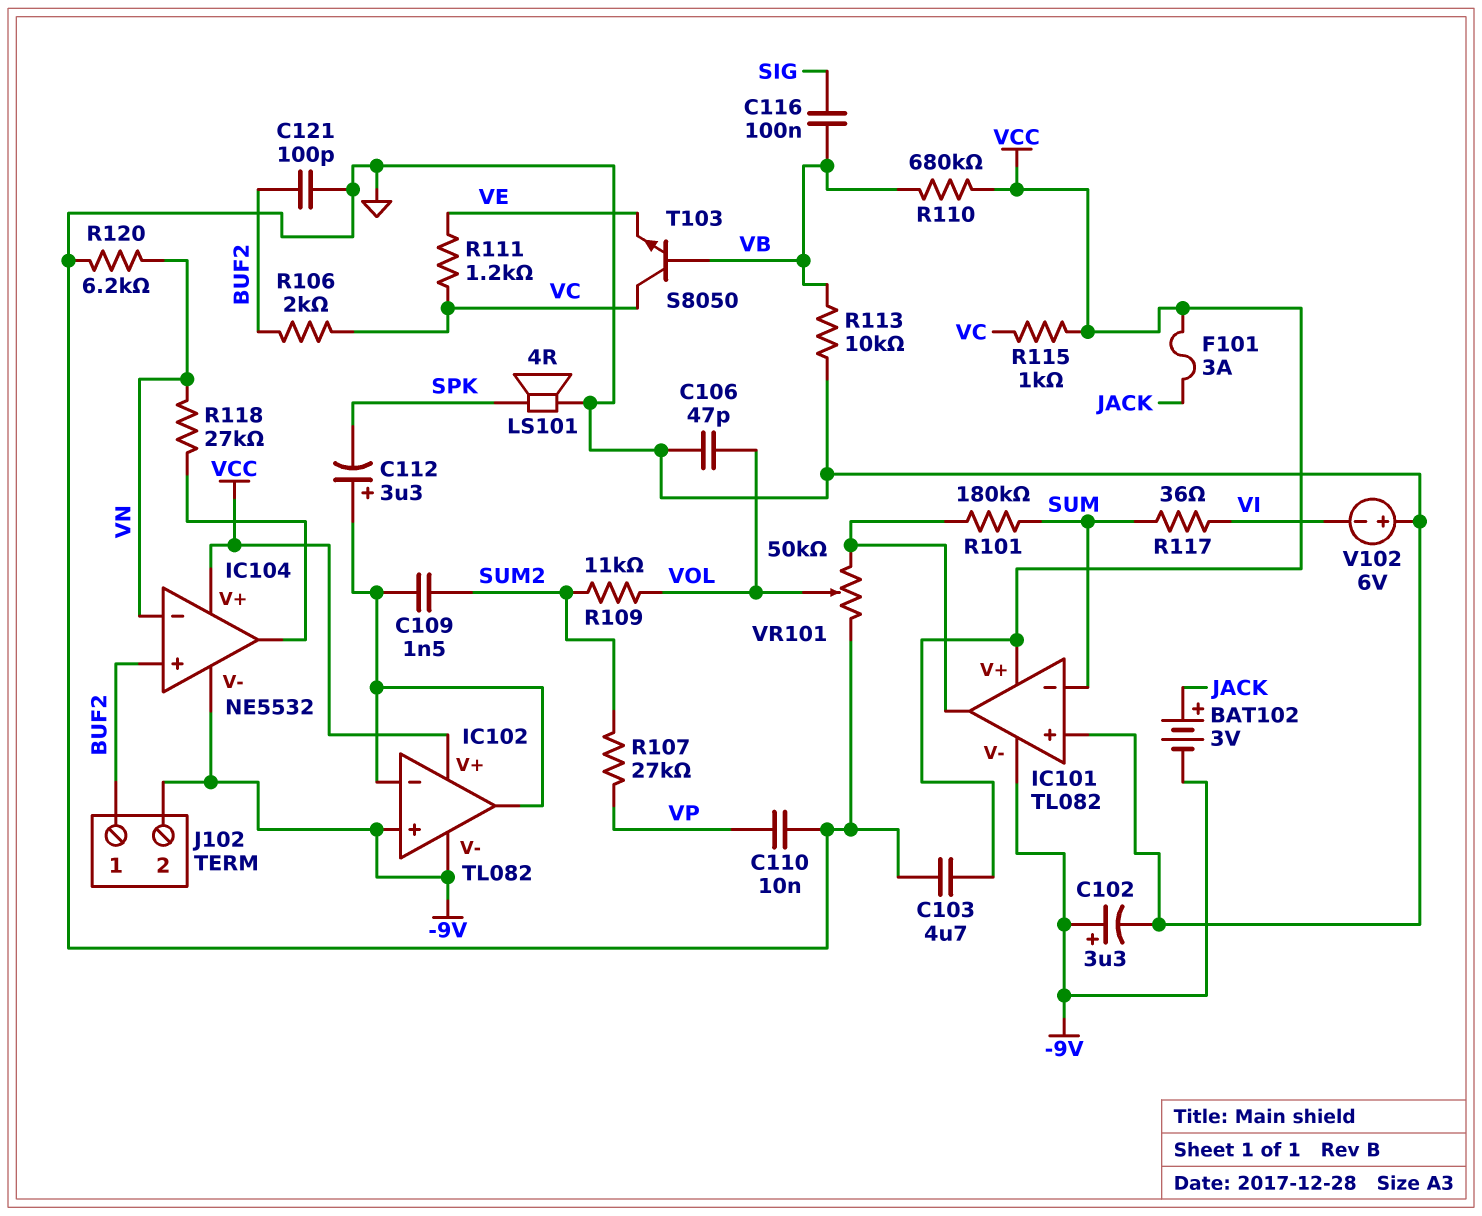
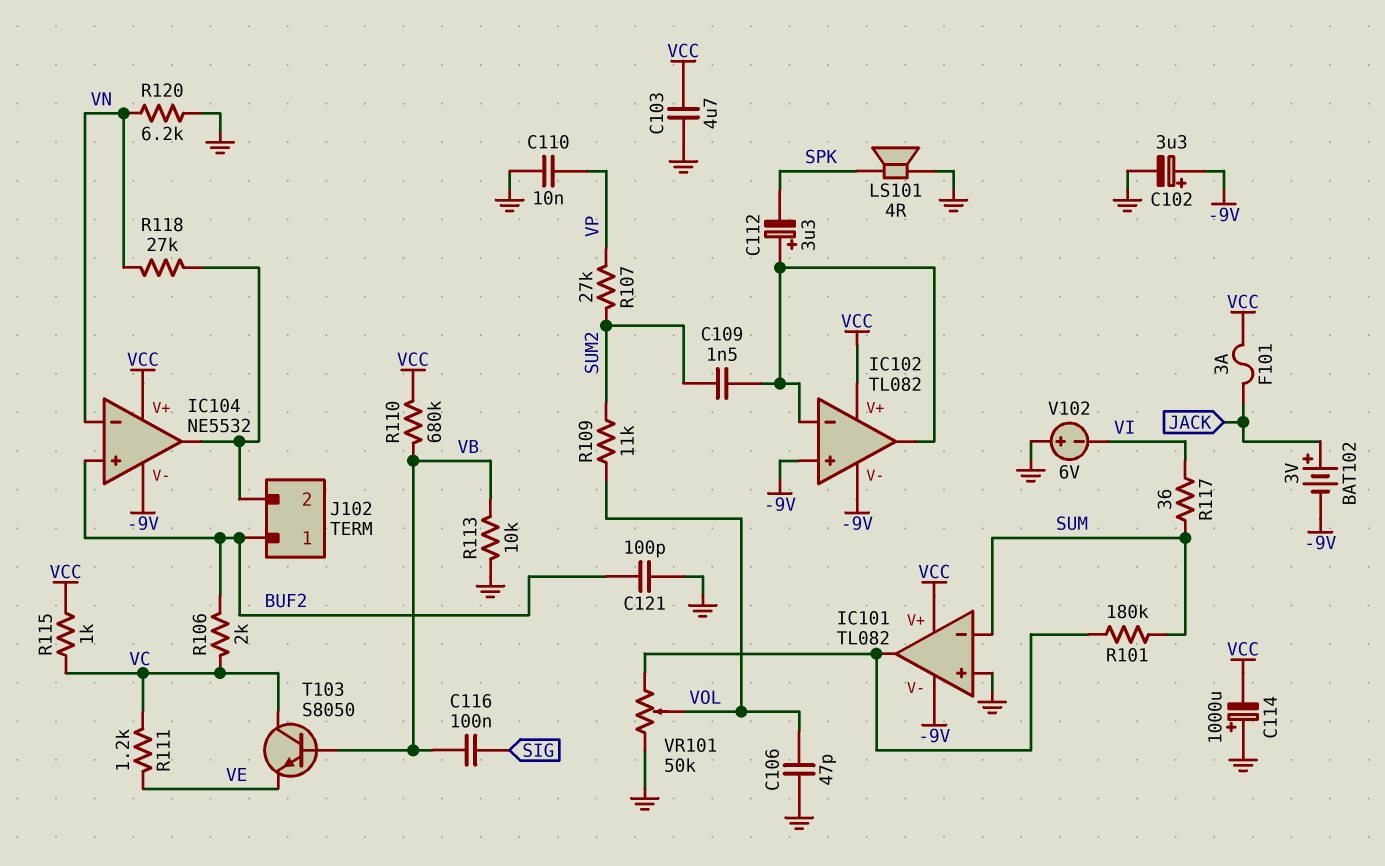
C114: none -> 1000uF (plus GND, minus VCC)
J102 pin 2: -9V -> IC104/out

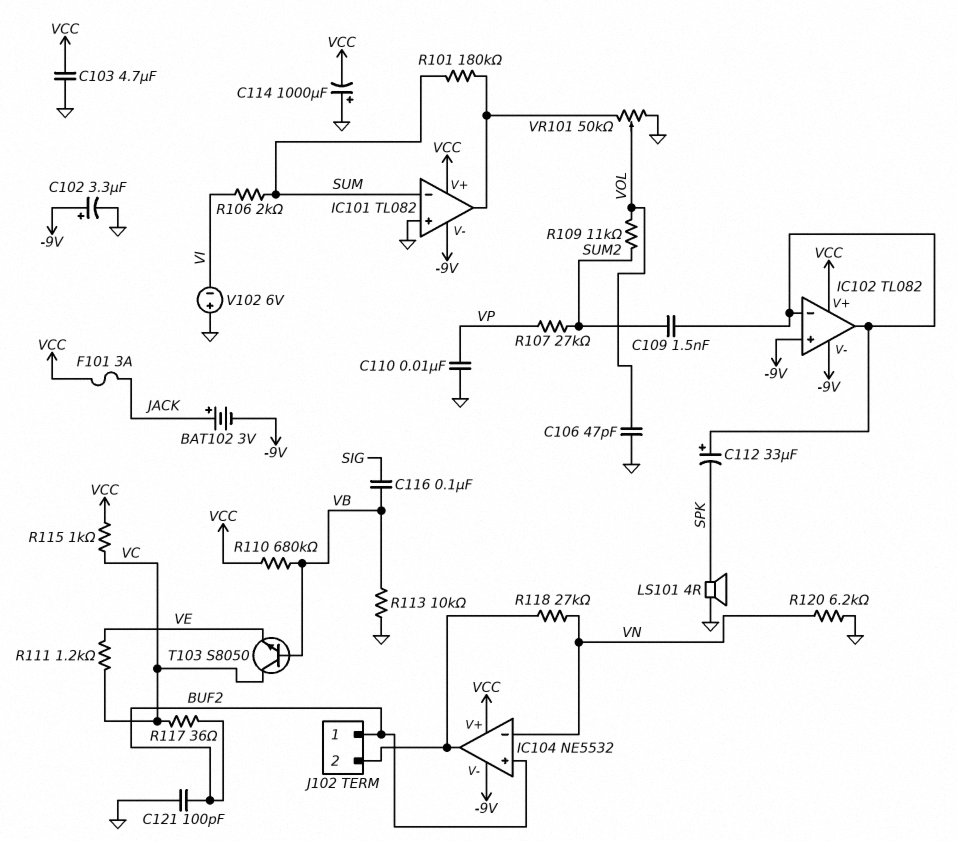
C112: 3.3uF (plus IC102/in-, minus SPK) -> 33uF (plus IC102/in-, minus SPK)
R106: 2k (BUF2, VC) -> 2k (SUM, VI)
R117: 36 (SUM, VI) -> 36 (BUF2, VC)

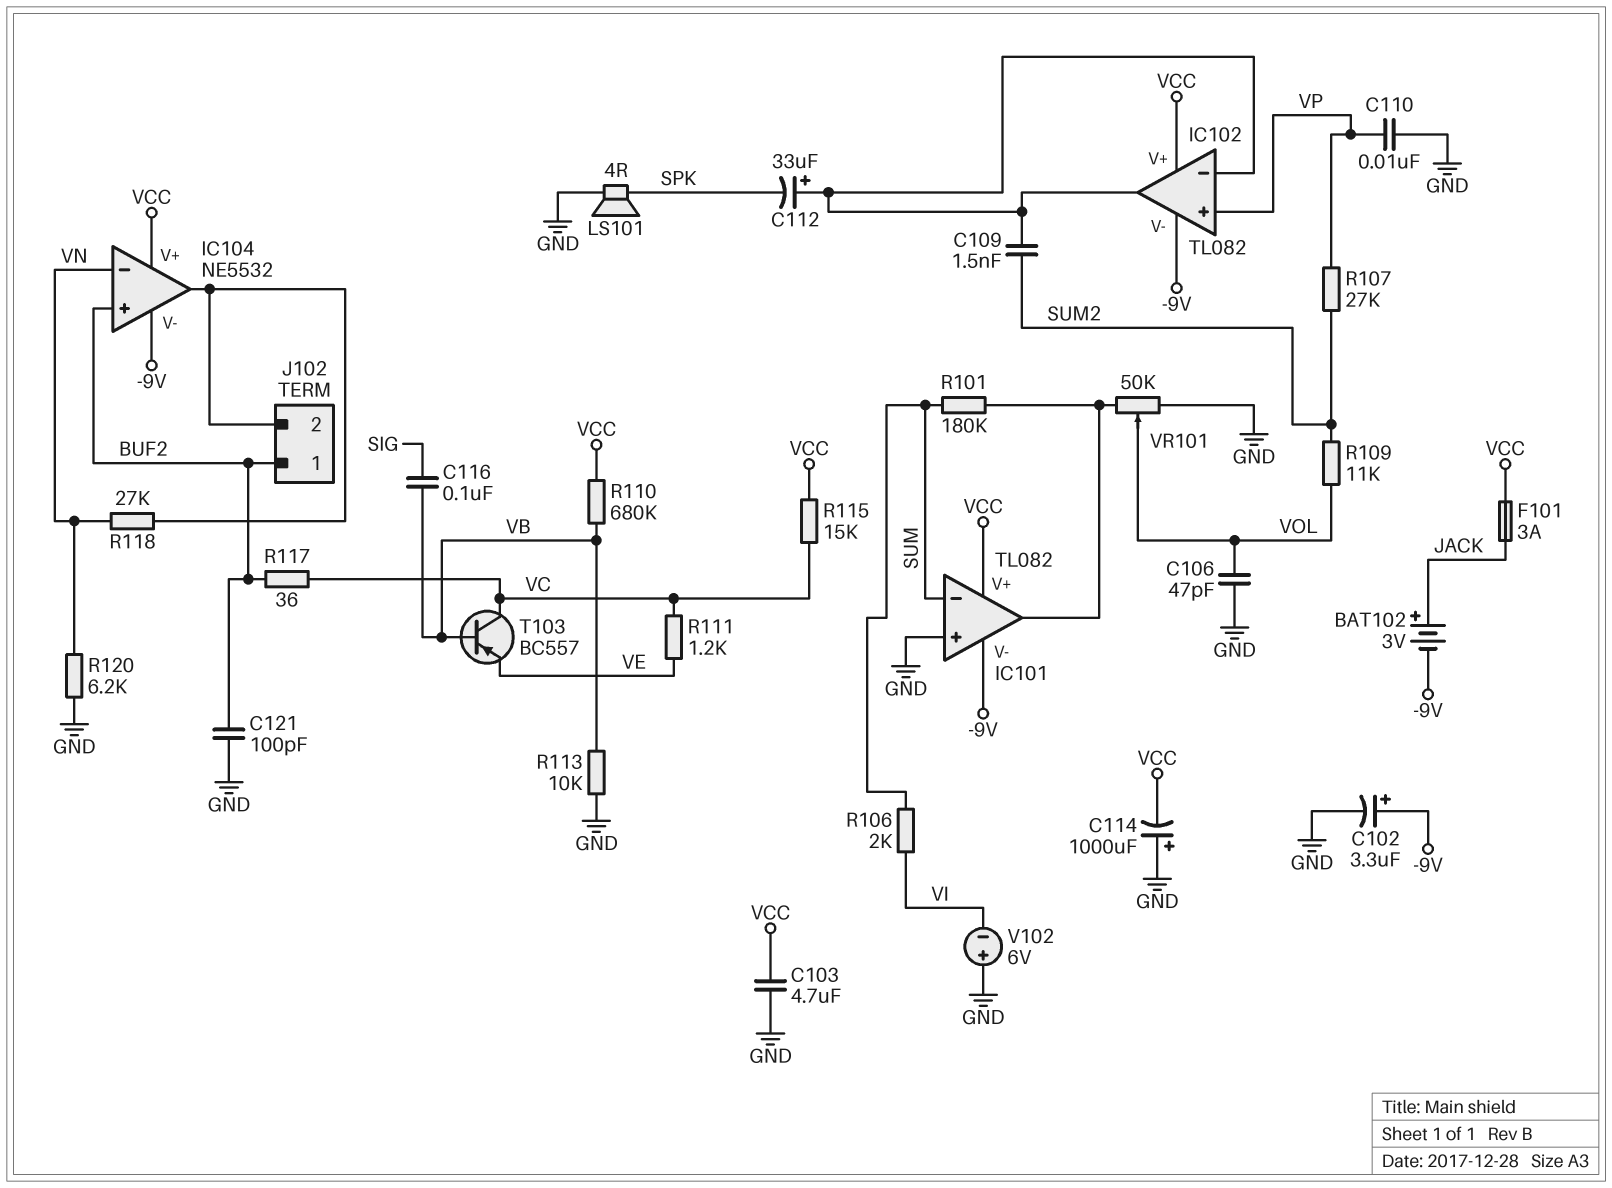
IC102 pin in+: -9V -> VP
R115: 1k (VC, VCC) -> 15k (VC, VCC)
T103: NPN S8050 (B VB, C VC, E VE) -> PNP BC557 (B VB, C VC, E VE)

